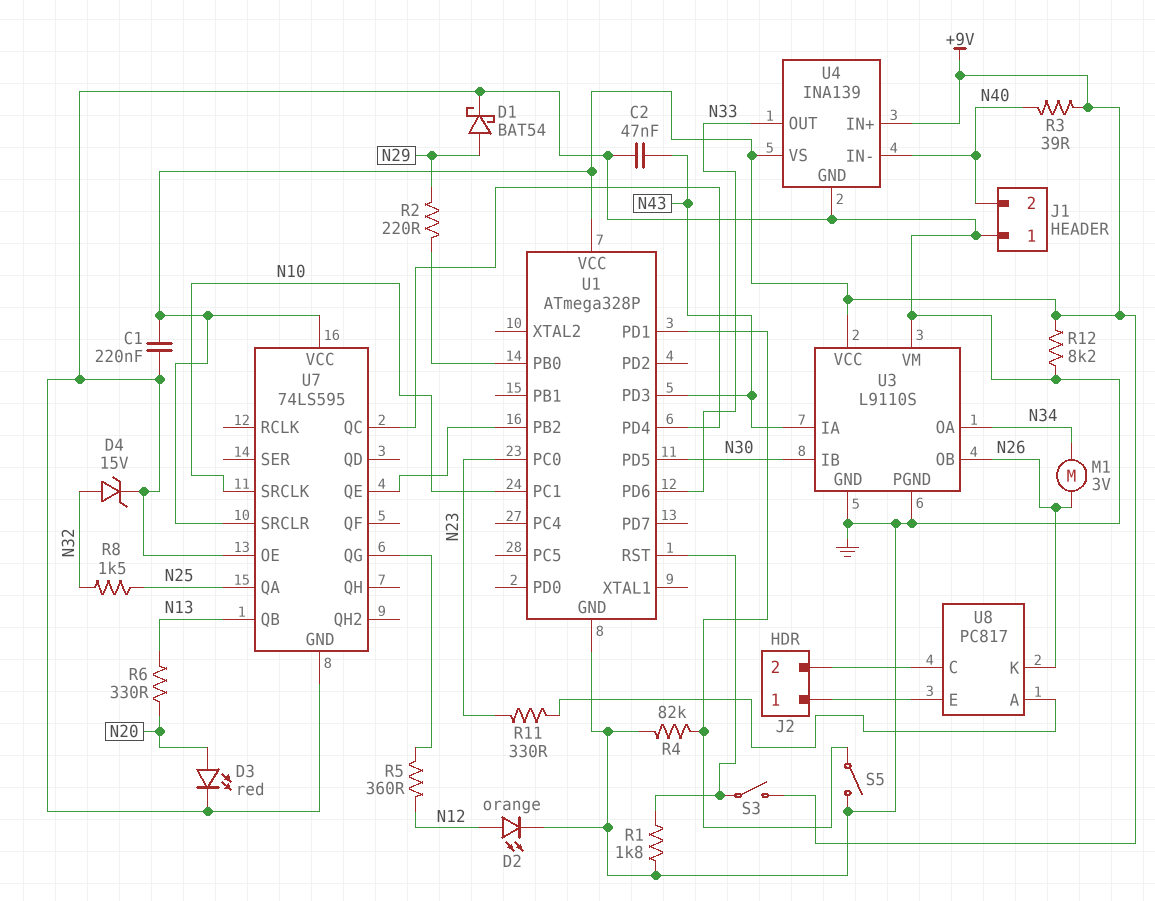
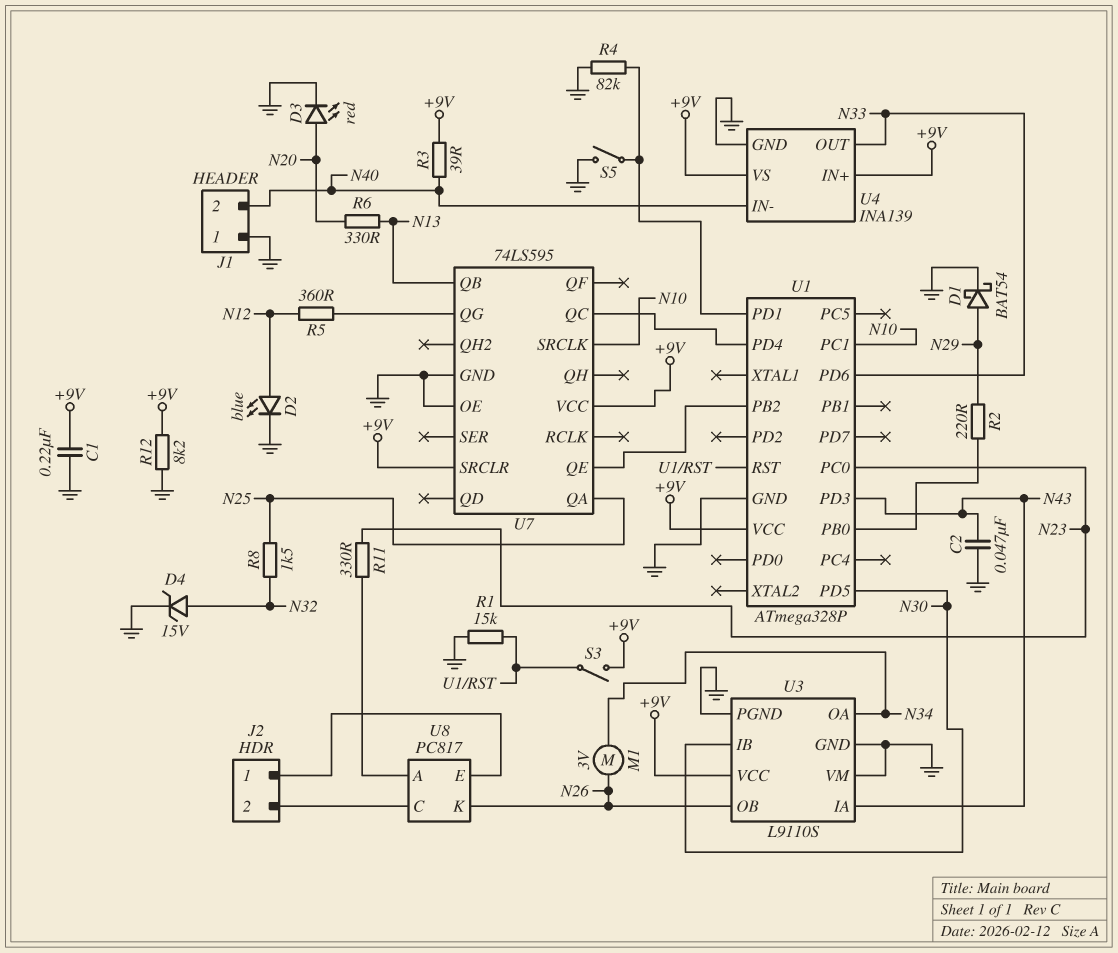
D2: LED orange (A N12, K GND) -> LED blue (A N12, K GND)
R1: 1.8k (GND, U1/RST) -> 15k (GND, U1/RST)

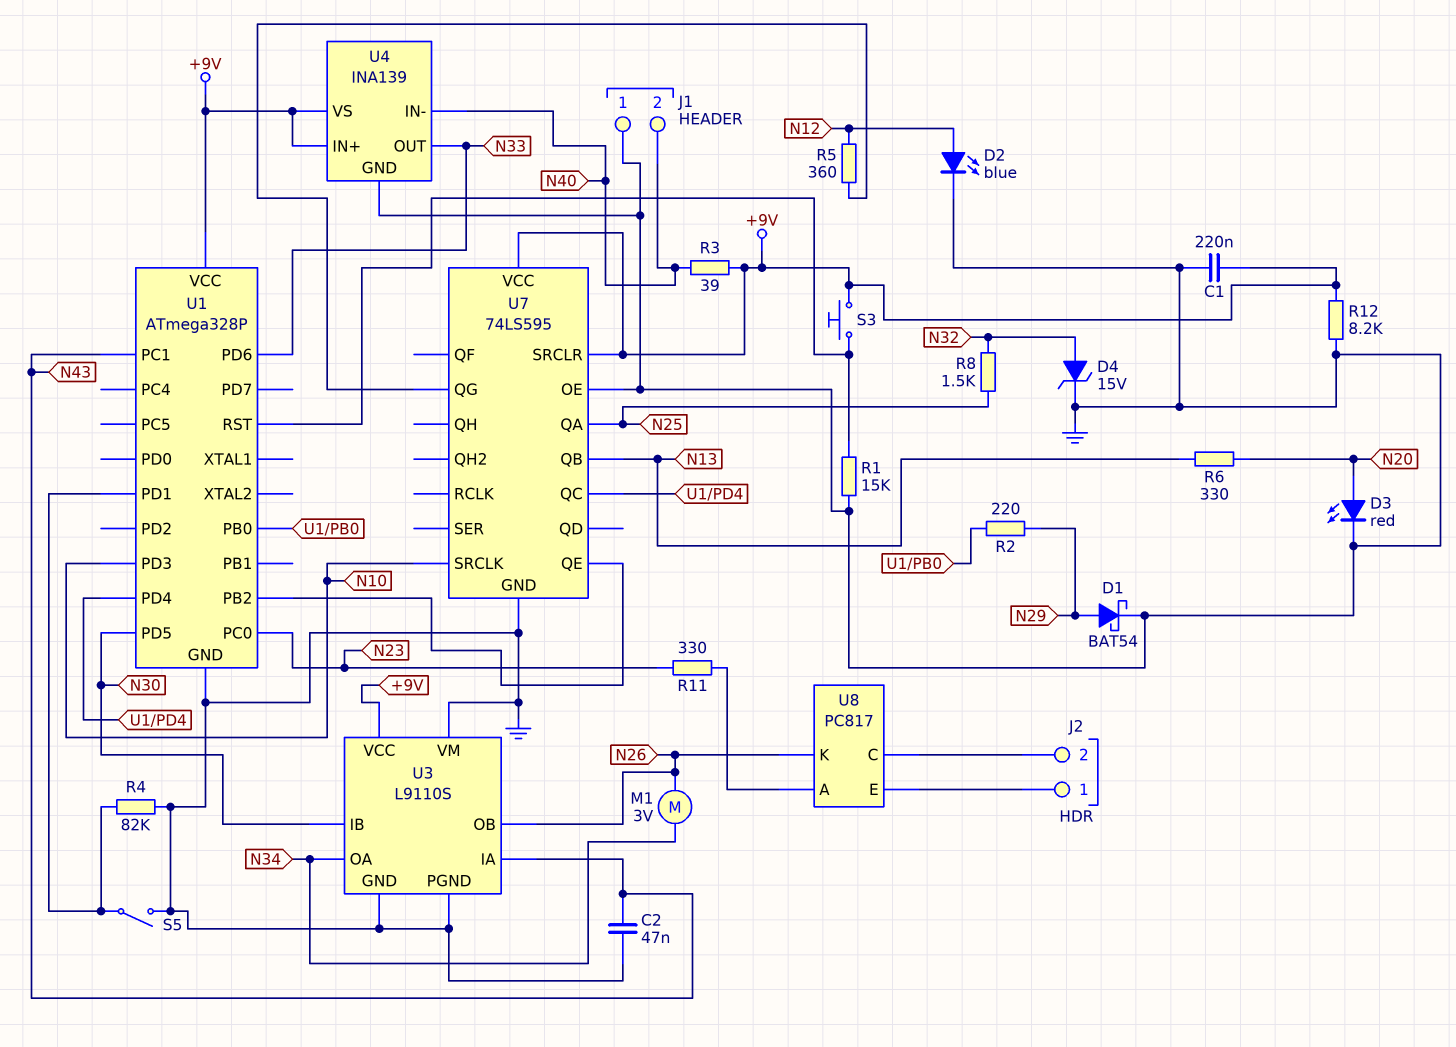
S3: switch (+9V, U1/RST) -> button (+9V, U1/RST)
U1 pin PC1: N10 -> N43
U1 pin PD3: N43 -> N10

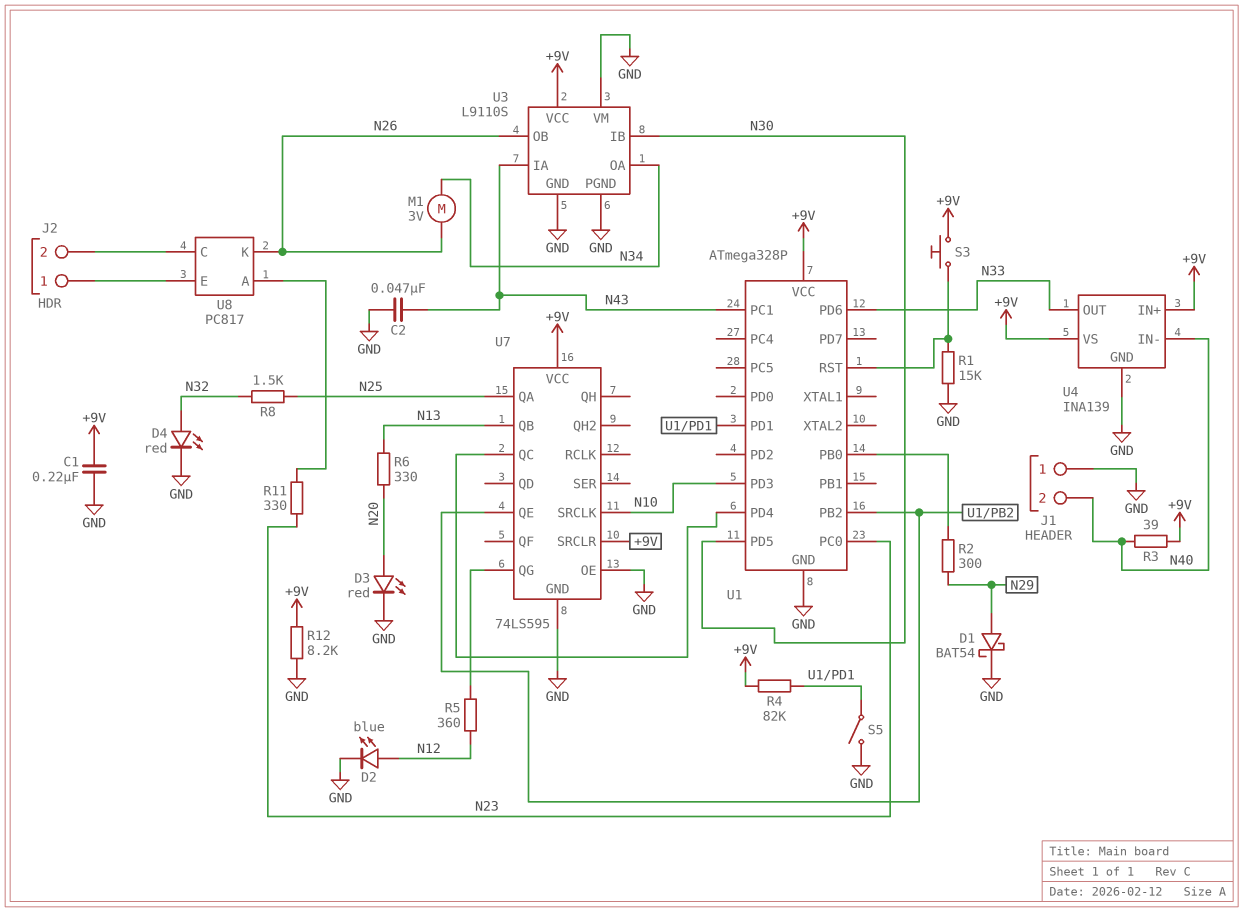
D4: zener 15V (A N32, K GND) -> LED red (A N32, K GND)
R2: 220 (N29, U1/PB0) -> 300 (N29, U1/PB0)
R4: 82k (GND, U1/PD1) -> 82k (+9V, U1/PD1)

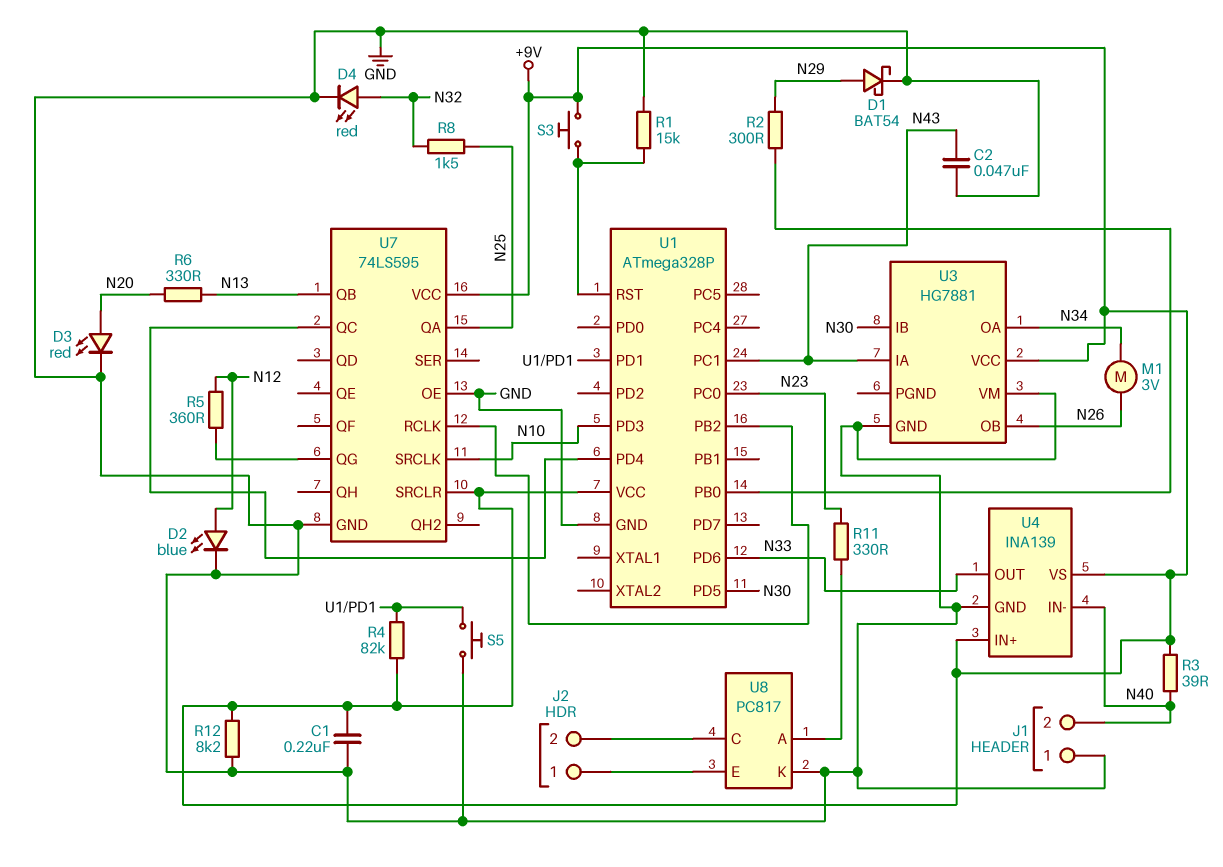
S5: switch (GND, U1/PD1) -> button (GND, U1/PD1)
U3: L9110S -> HG7881
U3 pin PGND: GND -> none
U7 pin QE: U1/PB2 -> none
U7 pin RCLK: none -> U1/PB2
U8 pin K: N26 -> GND

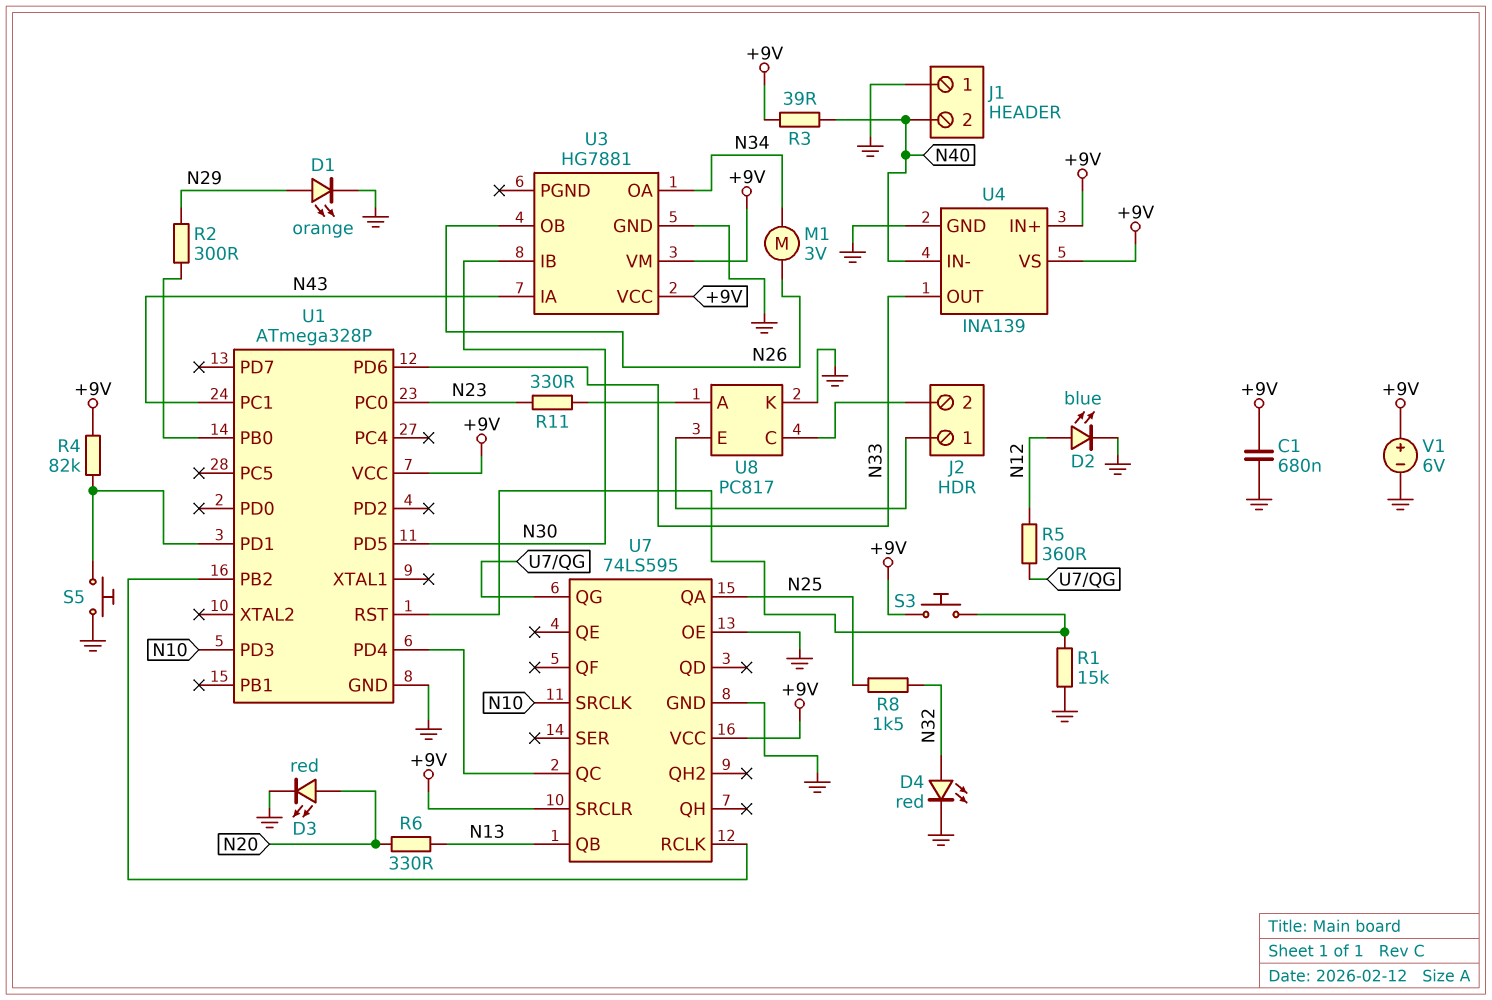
C1: 220nF (+9V, GND) -> 680nF (+9V, GND)
C2: 47nF (GND, N43) -> none
D1: schottky BAT54 (A N29, K GND) -> LED orange (A N29, K GND)
R12: 8.2k (+9V, GND) -> none
U3 pin VM: GND -> +9V
V1: none -> 6V (plus +9V, minus GND)

